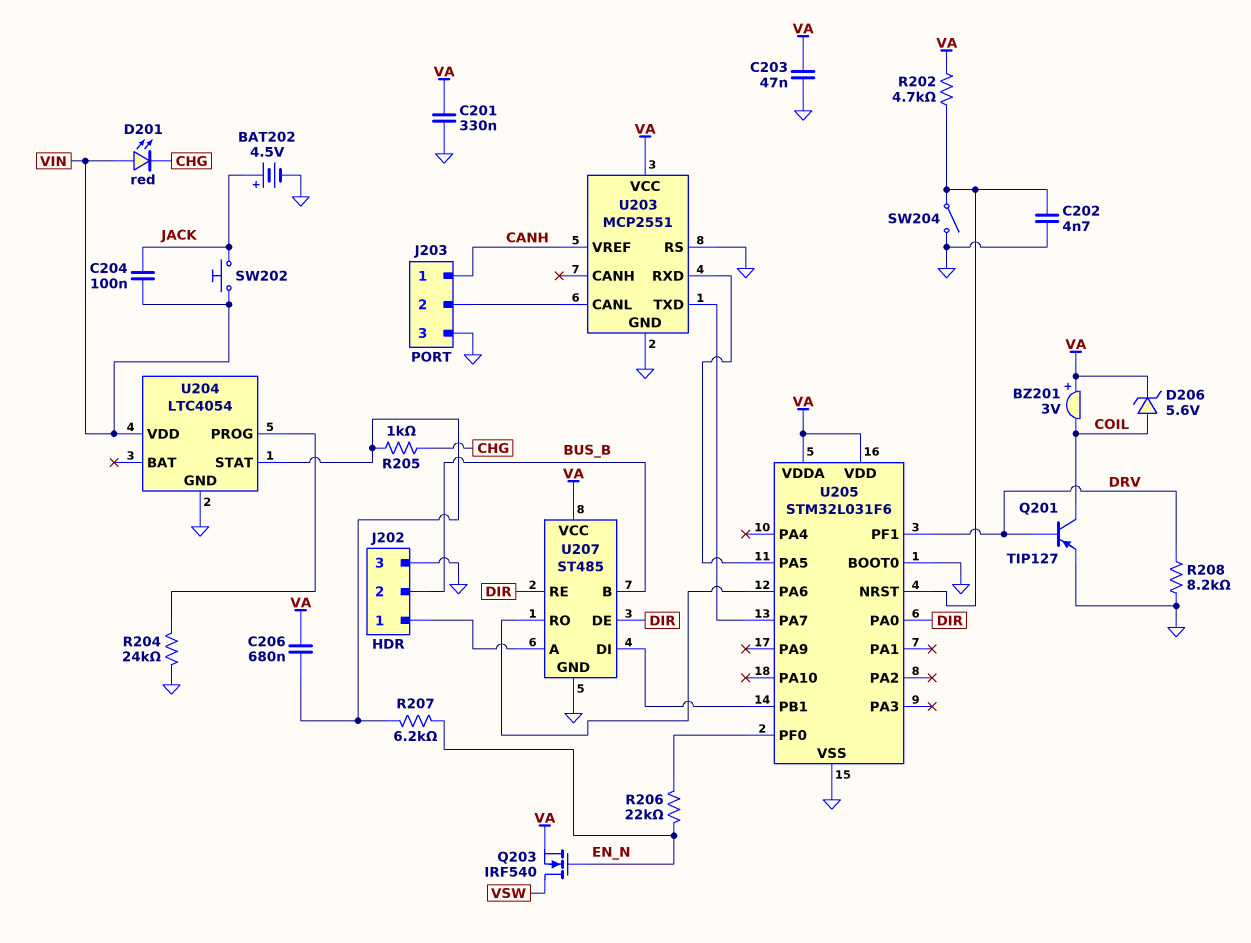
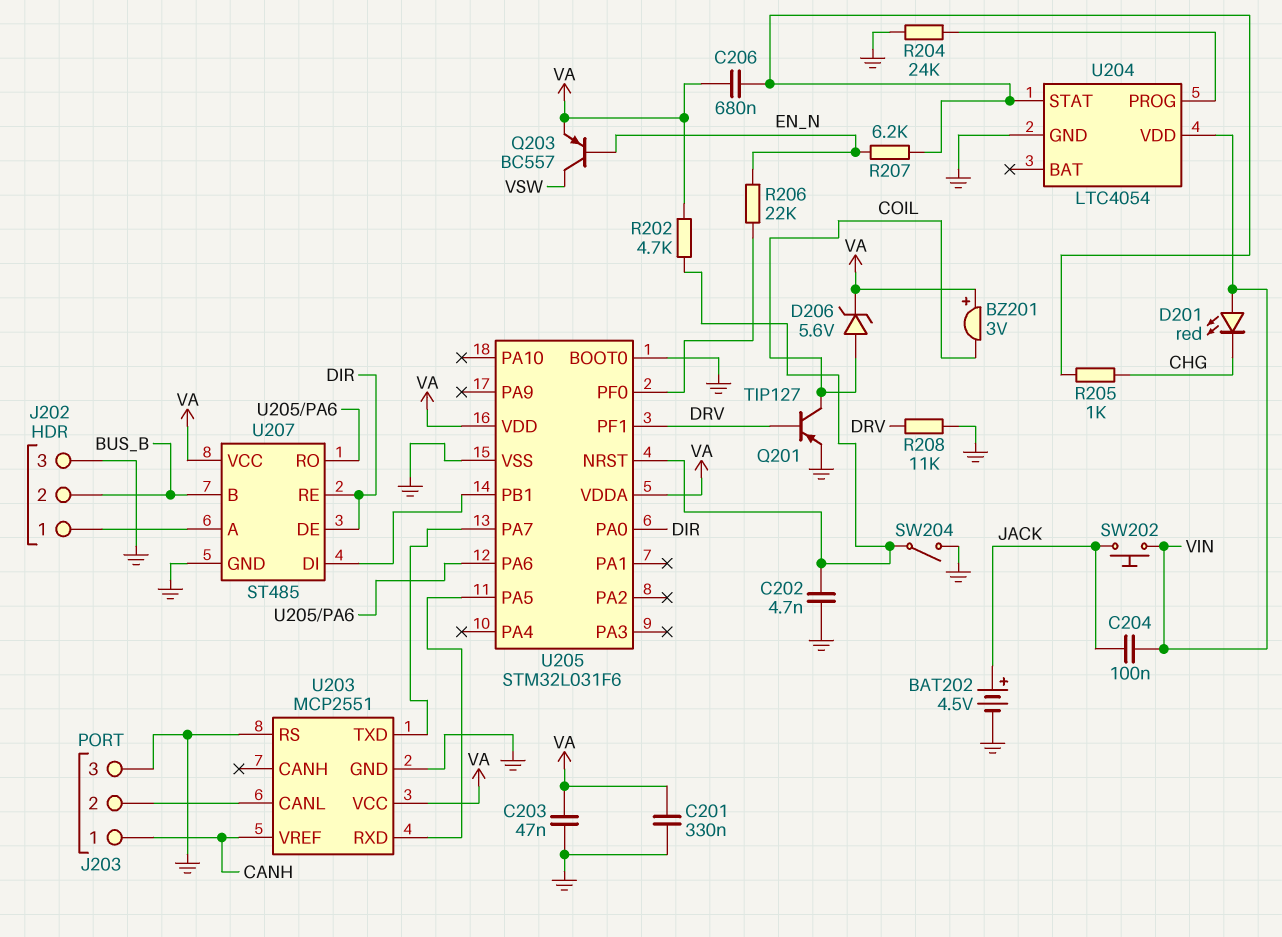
Q203: NMOS IRF540 (G EN_N, D VSW, S VA) -> PNP BC557 (B EN_N, C VSW, E VA)
R208: 8.2k (DRV, GND) -> 11k (DRV, GND)

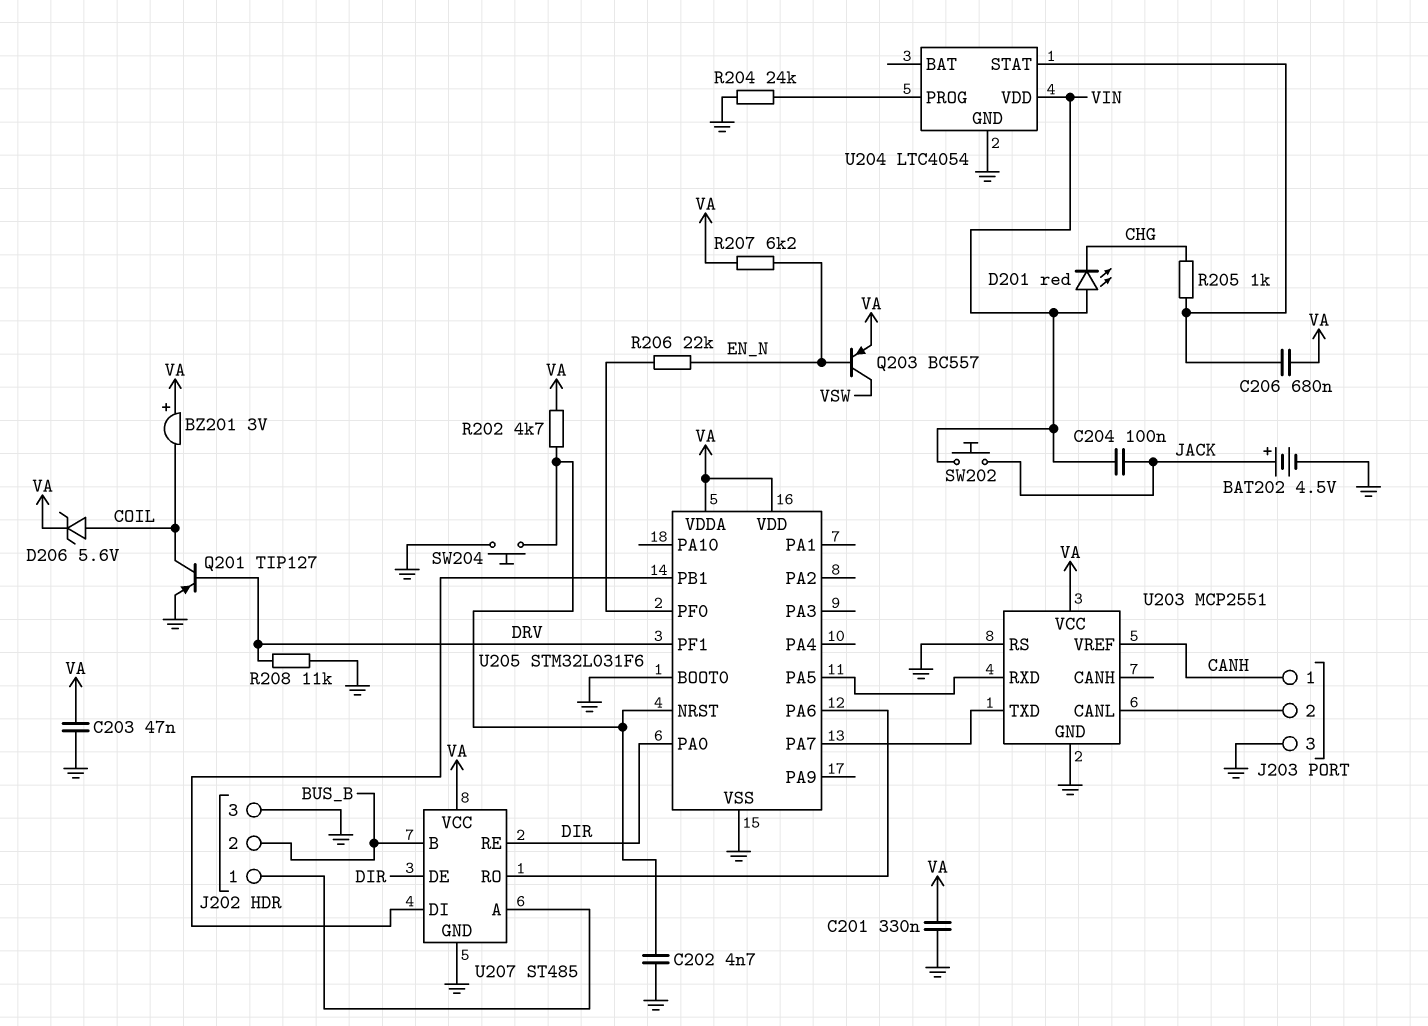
R207: 6.2k (EN_N, U204/STAT) -> 6.2k (EN_N, VA)
SW204: switch (GND, U205/NRST) -> button (GND, U205/NRST)

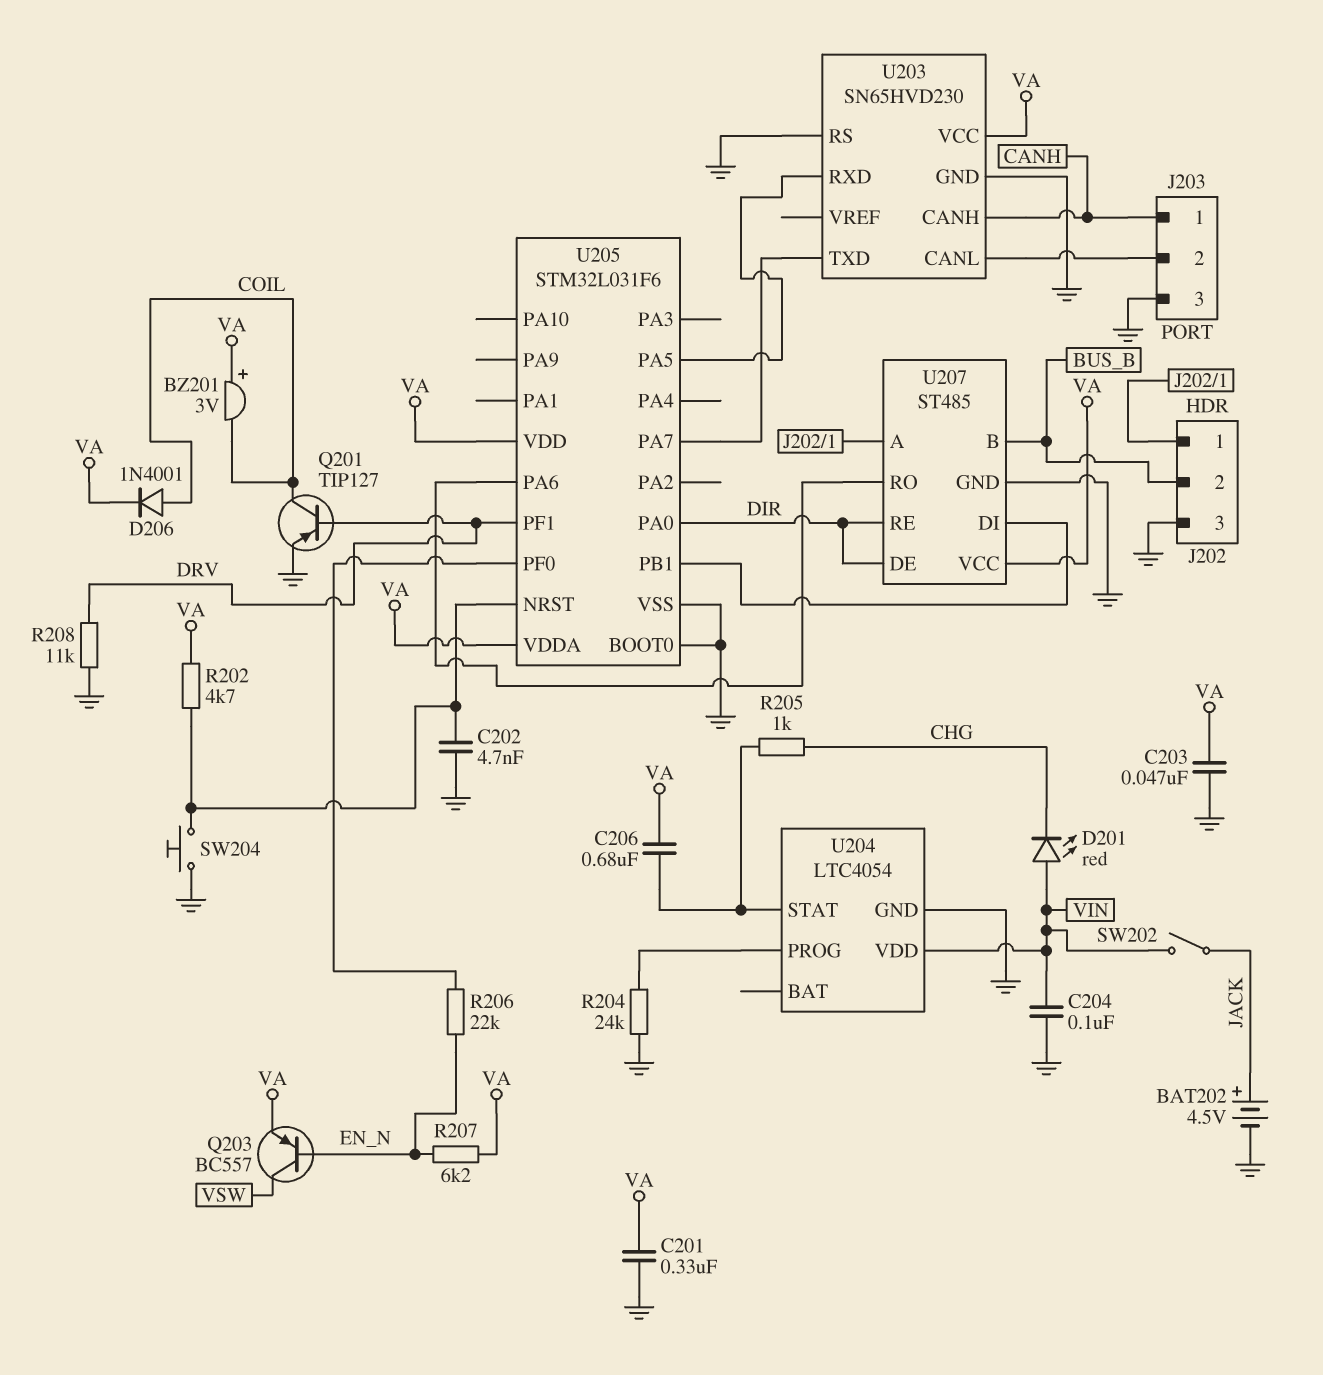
C204: 100nF (JACK, VIN) -> 100nF (GND, VIN)
D206: zener 5.6V (A COIL, K VA) -> diode 1N4001 (A COIL, K VA)
SW202: button (JACK, VIN) -> switch (JACK, VIN)
U203: MCP2551 -> SN65HVD230
U203 pin CANH: none -> CANH
U203 pin VREF: CANH -> none

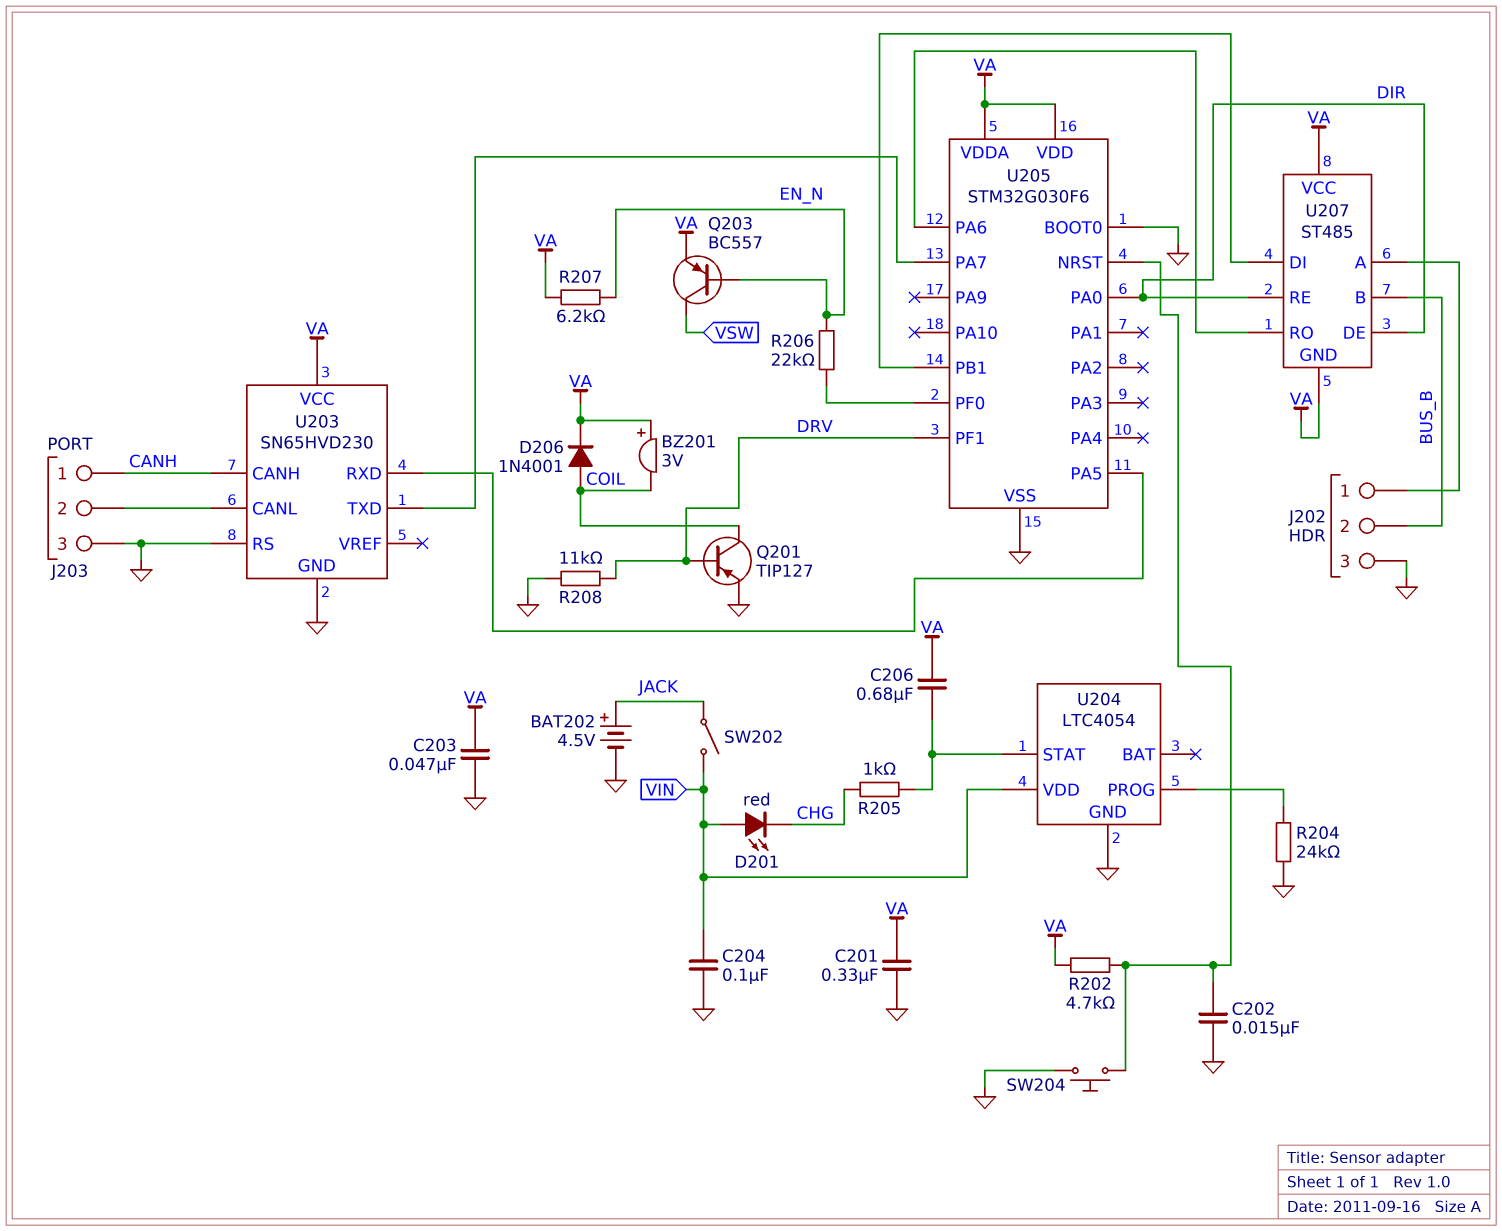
C202: 4.7nF (GND, U205/NRST) -> 15nF (GND, U205/NRST)
U205: STM32L031F6 -> STM32G030F6
U207 pin GND: GND -> VA

